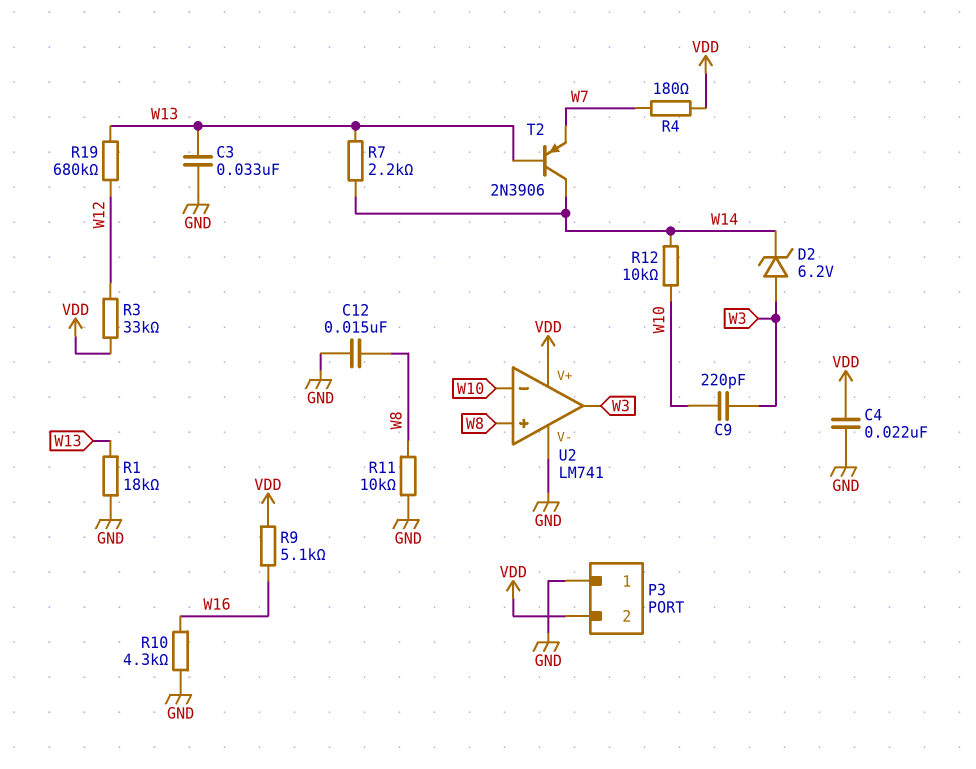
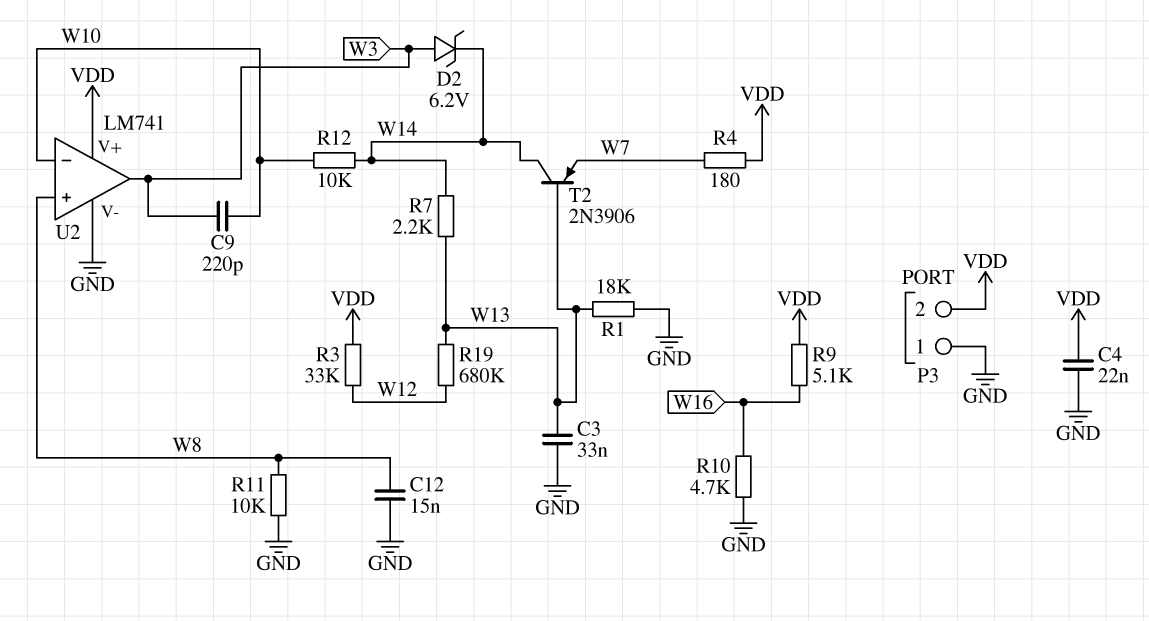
R10: 4.3k (GND, W16) -> 4.7k (GND, W16)

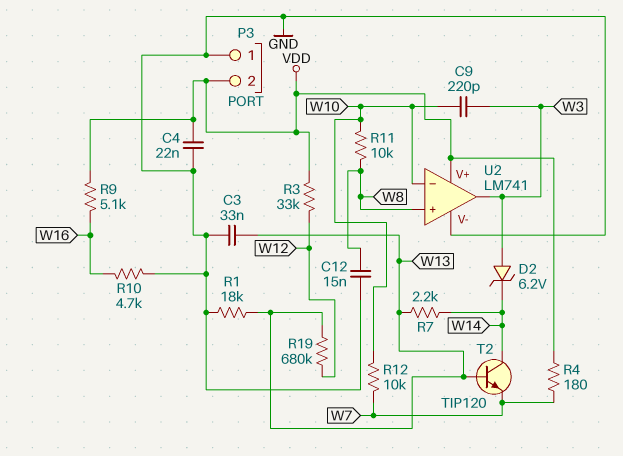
R11: 10k (GND, W8) -> 10k (W8, W10)
R12: 10k (W10, W14) -> 10k (W7, W10)
T2: PNP 2N3906 (B W13, C W14, E W7) -> NPN TIP120 (B W13, C W14, E W7)

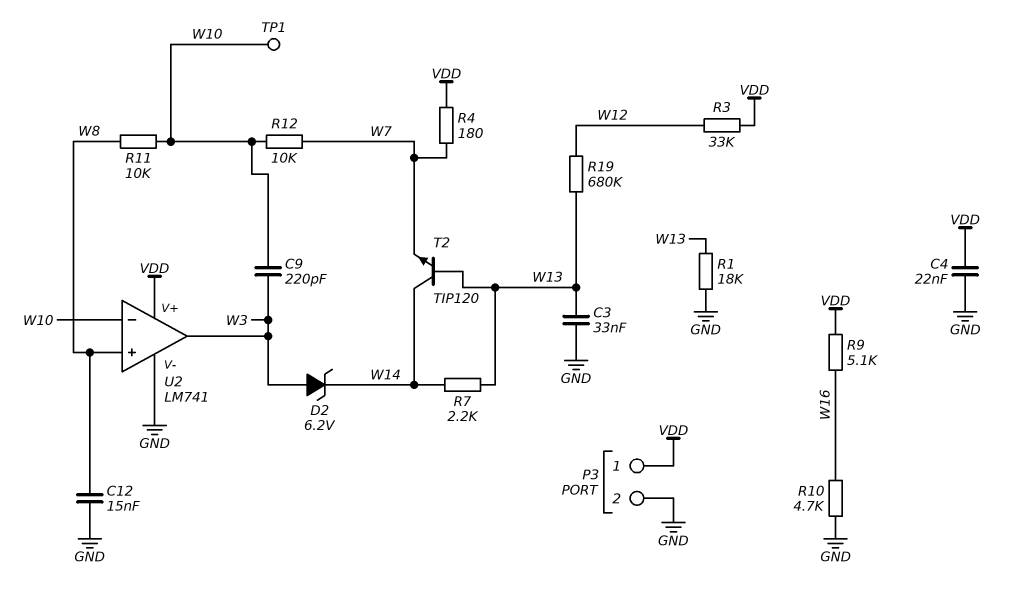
P3 pin 1: GND -> VDD
P3 pin 2: VDD -> GND
TP1: none -> test point (W10)

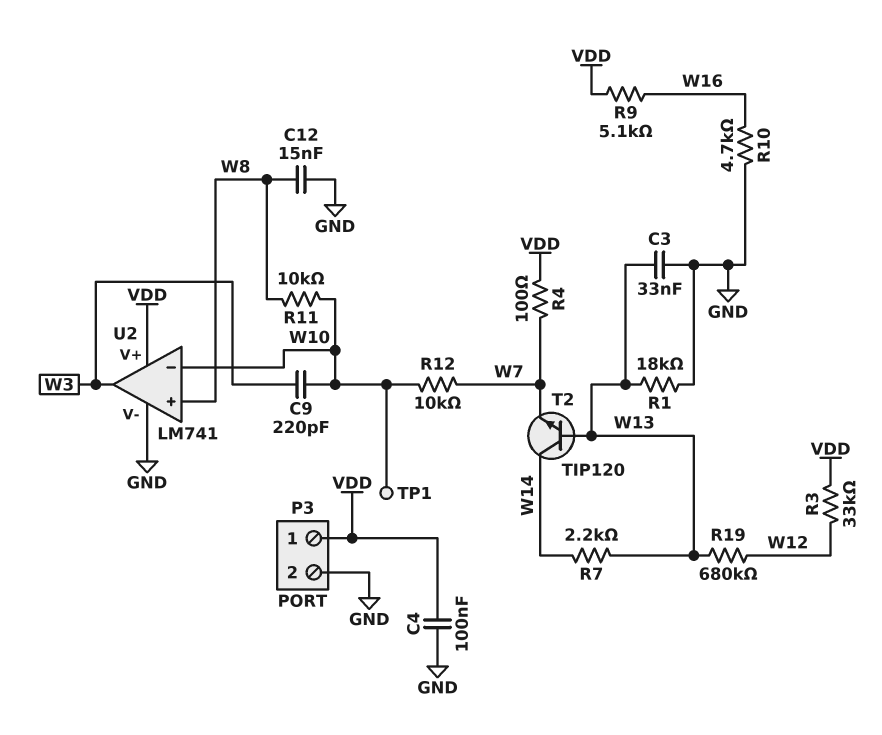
C4: 22nF (GND, VDD) -> 100nF (GND, VDD)
D2: zener 6.2V (A W3, K W14) -> none
R4: 180 (VDD, W7) -> 100 (VDD, W7)

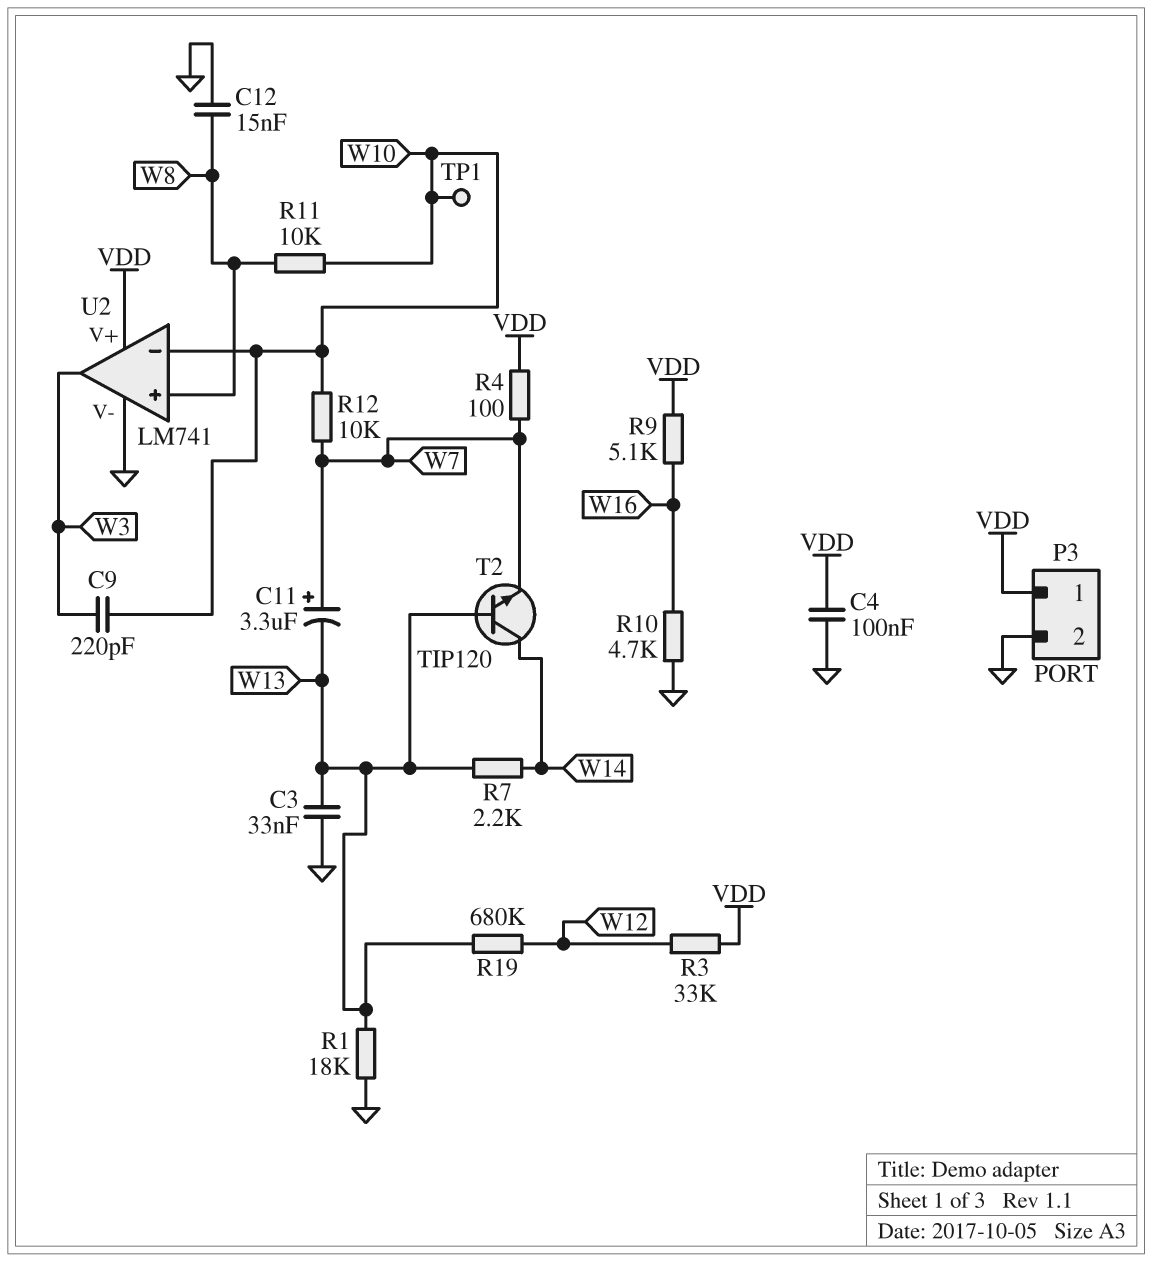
C11: none -> 3.3uF (plus W7, minus W13)

